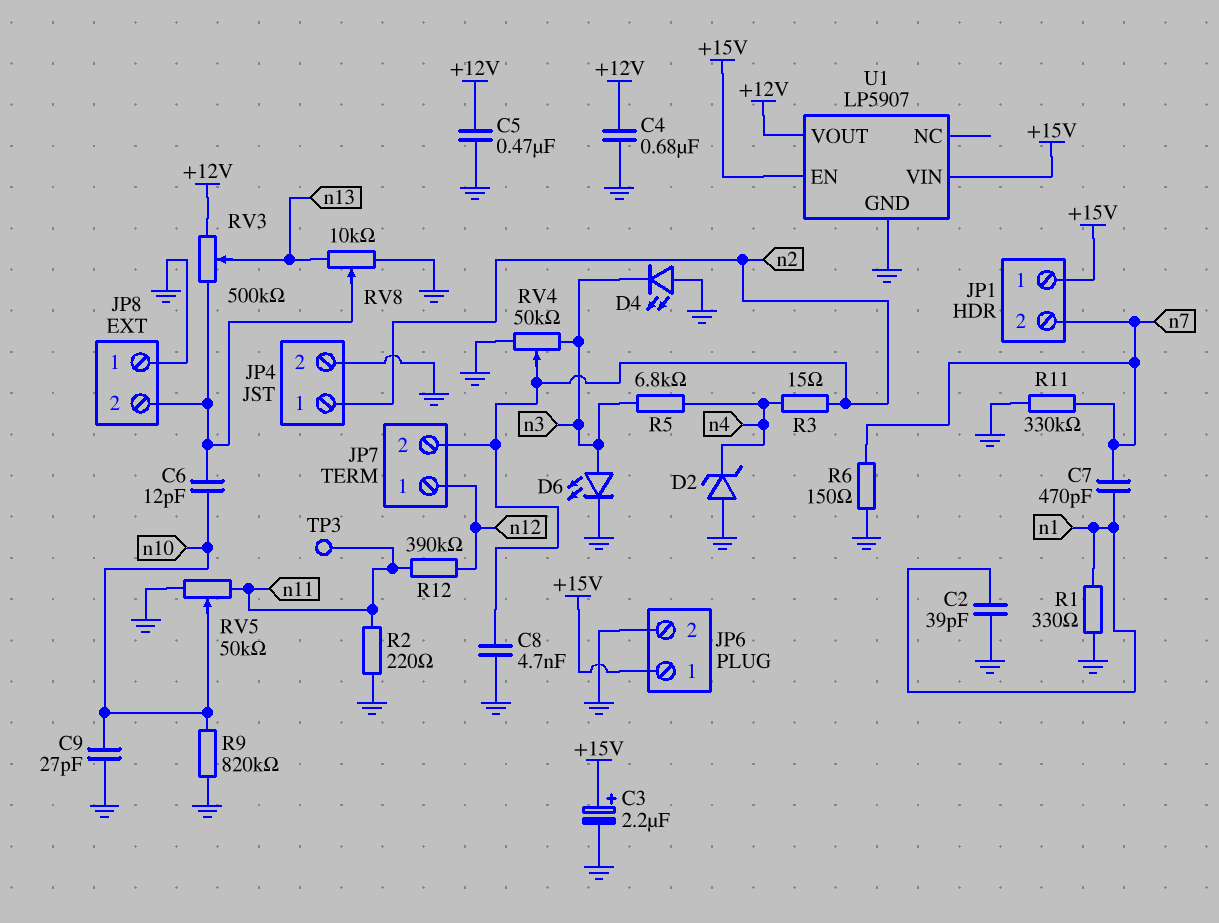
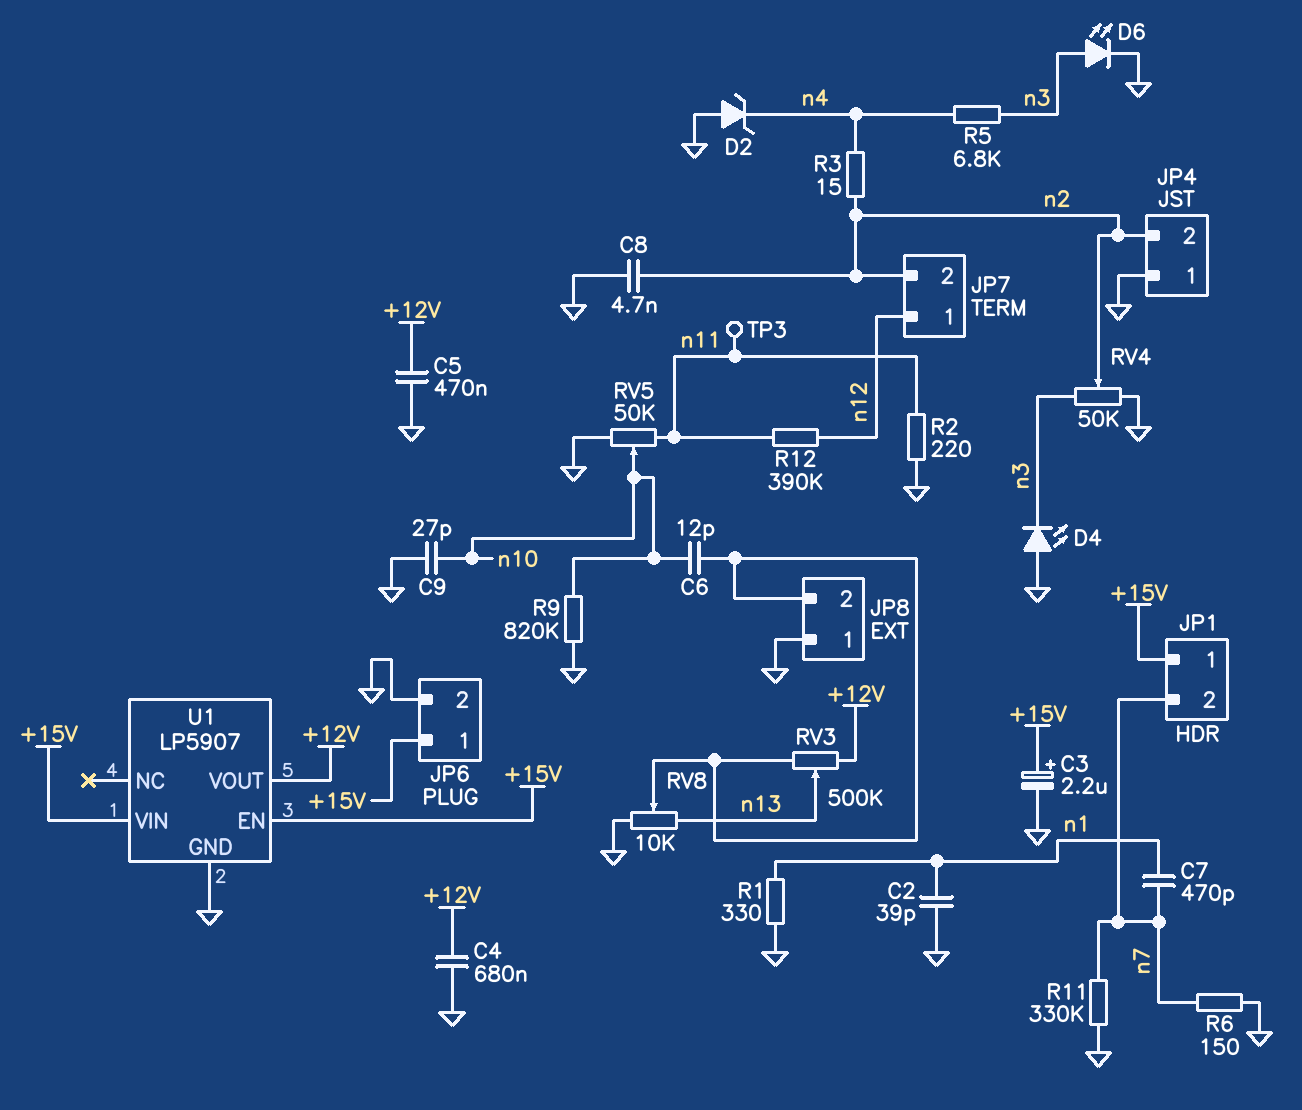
JP4 pin 1: n2 -> GND
JP4 pin 2: GND -> n2

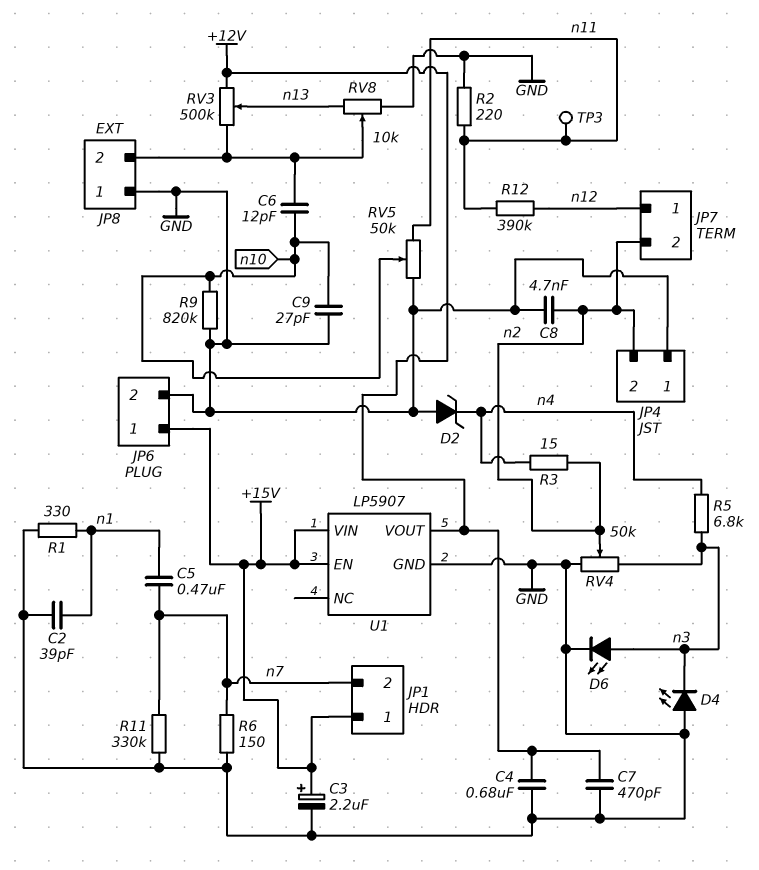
C5: 470nF (+12V, GND) -> 470nF (n1, n7)
C7: 470pF (n1, n7) -> 470pF (+12V, GND)

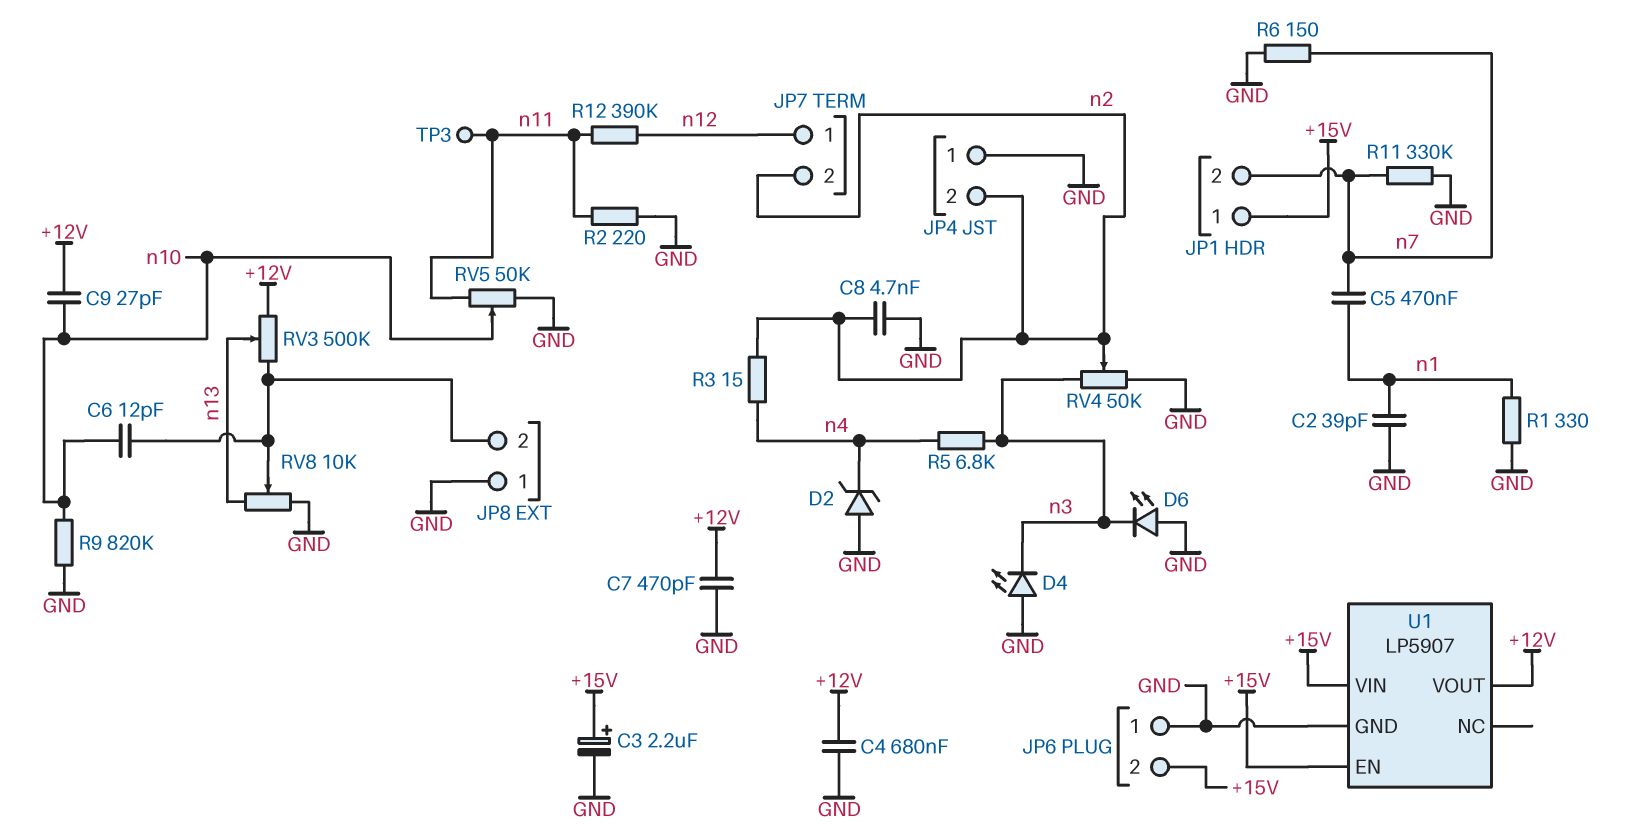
C9: 27pF (GND, n10) -> 27pF (+12V, n10)
D6: LED (A n3, K GND) -> LED (A GND, K n3)
JP6 pin 1: +15V -> GND
JP6 pin 2: GND -> +15V

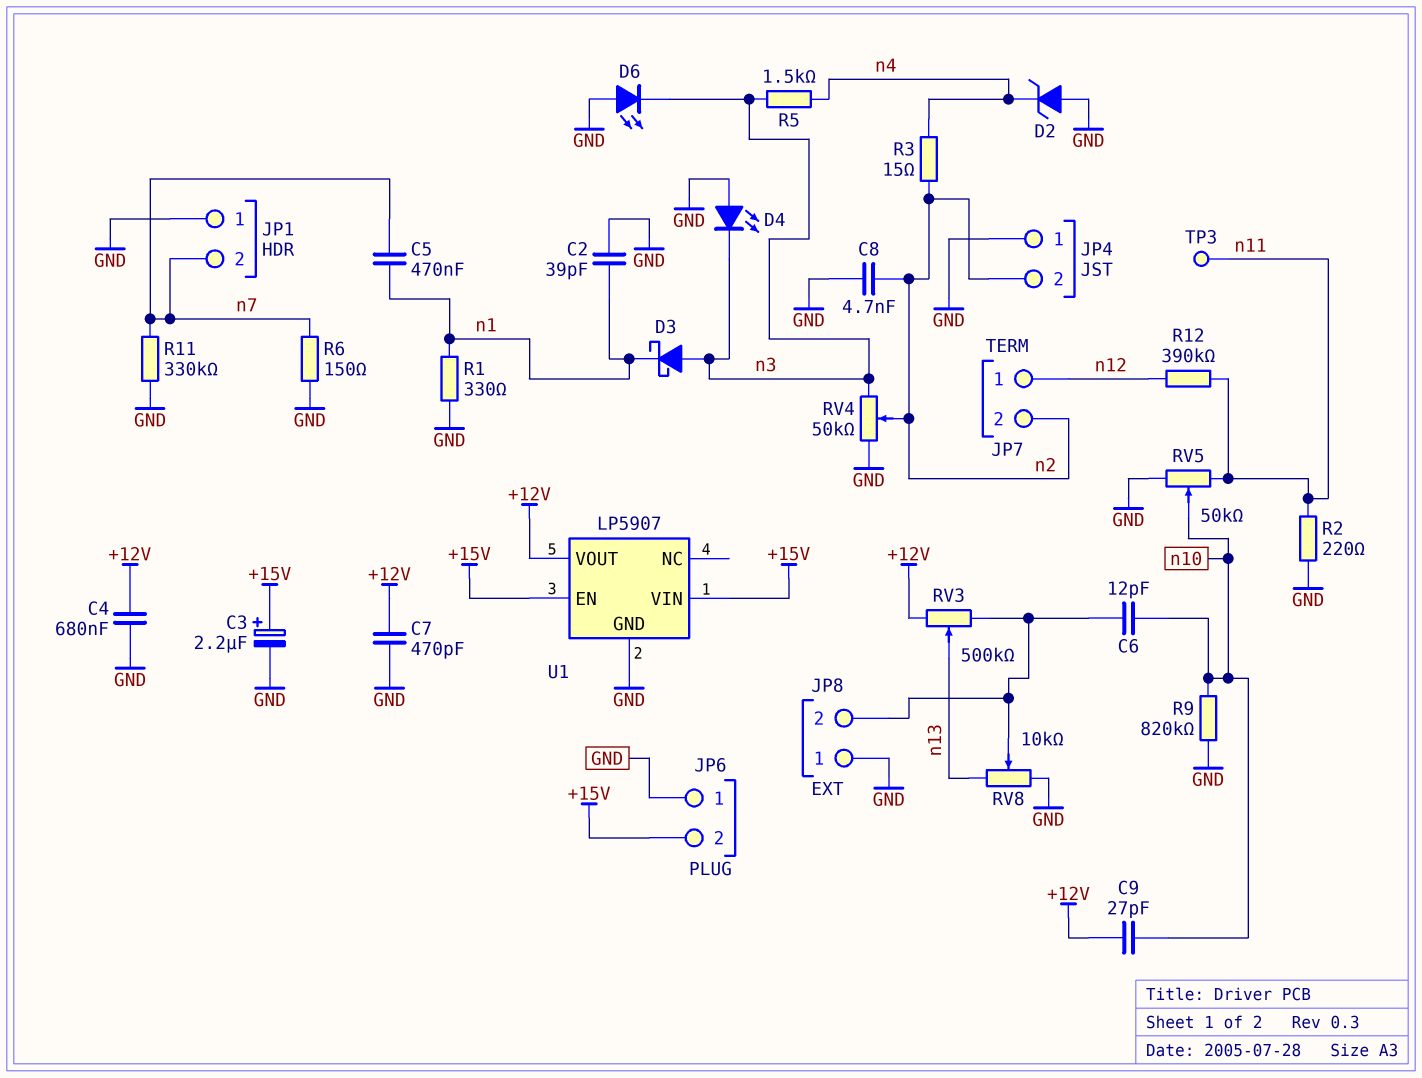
D3: none -> schottky (A n3, K n1)
JP1 pin 1: +15V -> GND
R5: 6.8k (n3, n4) -> 1.5k (n3, n4)

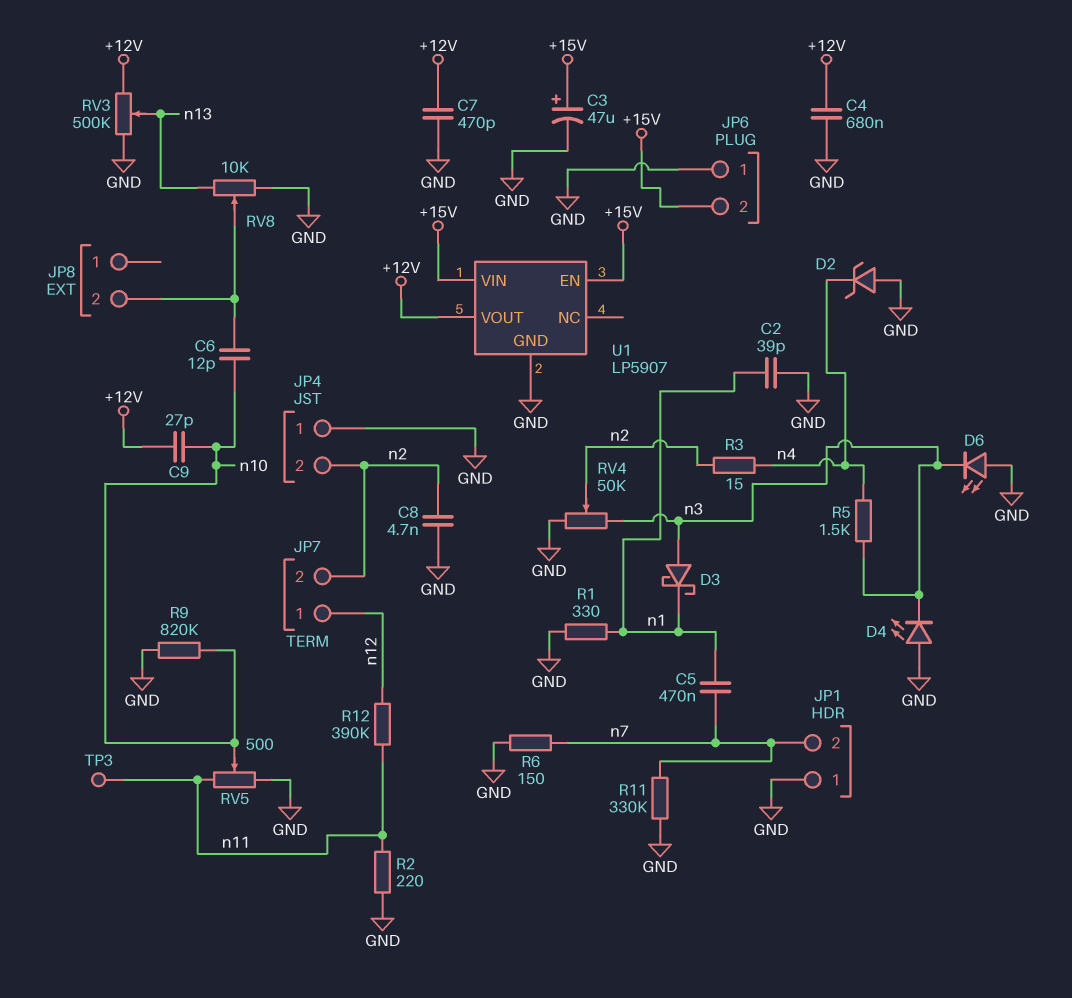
C3: 2.2uF (plus +15V, minus GND) -> 47uF (plus +15V, minus GND)
JP8 pin 1: GND -> none
RV3: 500k (+12V, JP8/2, wiper n13) -> 500k (+12V, GND, wiper n13)
RV5: 50k (GND, n11, wiper n10) -> 500 (GND, n11, wiper n10)

